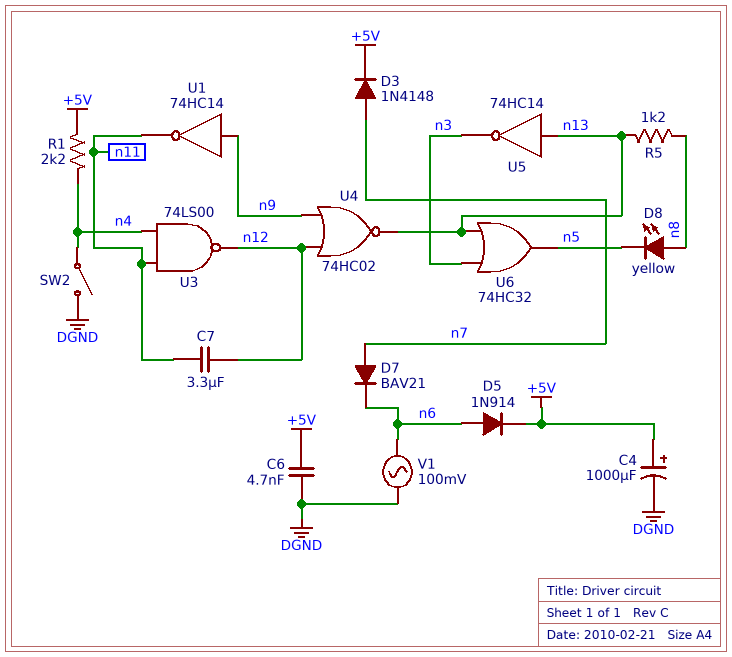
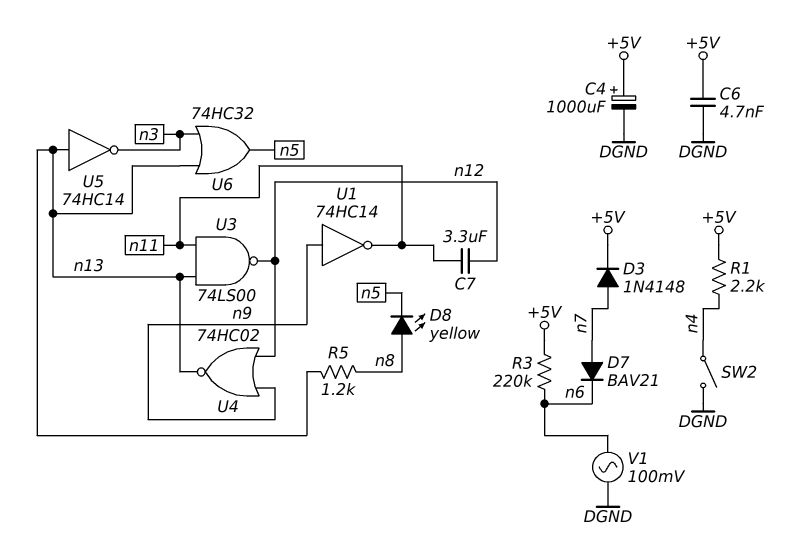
D5: diode 1N914 (A n6, K +5V) -> none
R3: none -> 220k (+5V, n6)
U3: NAND 74LS00 (in n4, in n11, out n12) -> NAND 74LS00 (in n11, in n13, out n12)

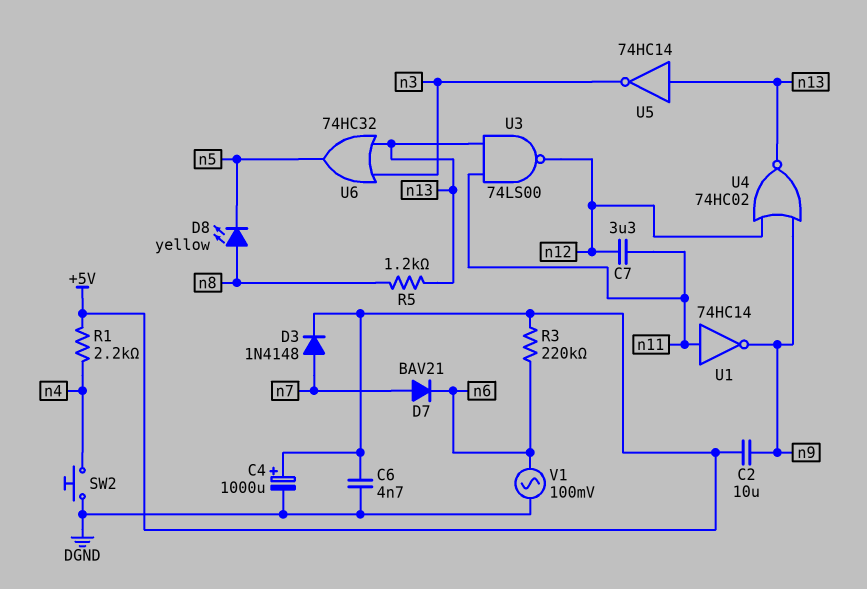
C2: none -> 10uF (+5V, n9)
SW2: switch (DGND, n4) -> button (DGND, n4)
U1: NOT 74HC14 (in n9, out n11) -> NOT 74HC14 (in n11, out n9)

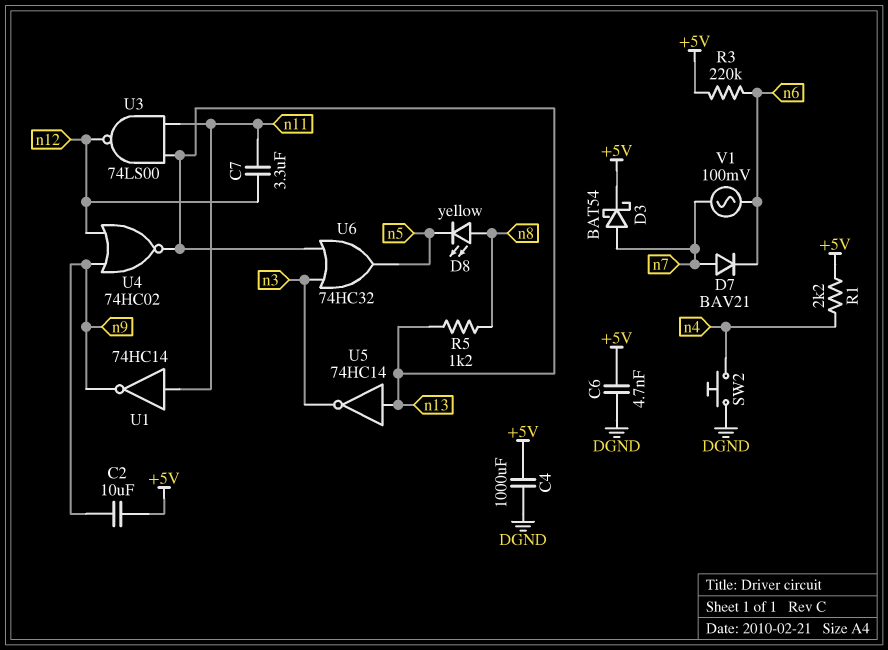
C4: 1000uF (plus +5V, minus DGND) -> 1000uF (+5V, DGND)
D3: diode 1N4148 (A n7, K +5V) -> schottky BAT54 (A n7, K +5V)
V1: AC 100mV (DGND, n6) -> AC 100mV (n6, n7)

